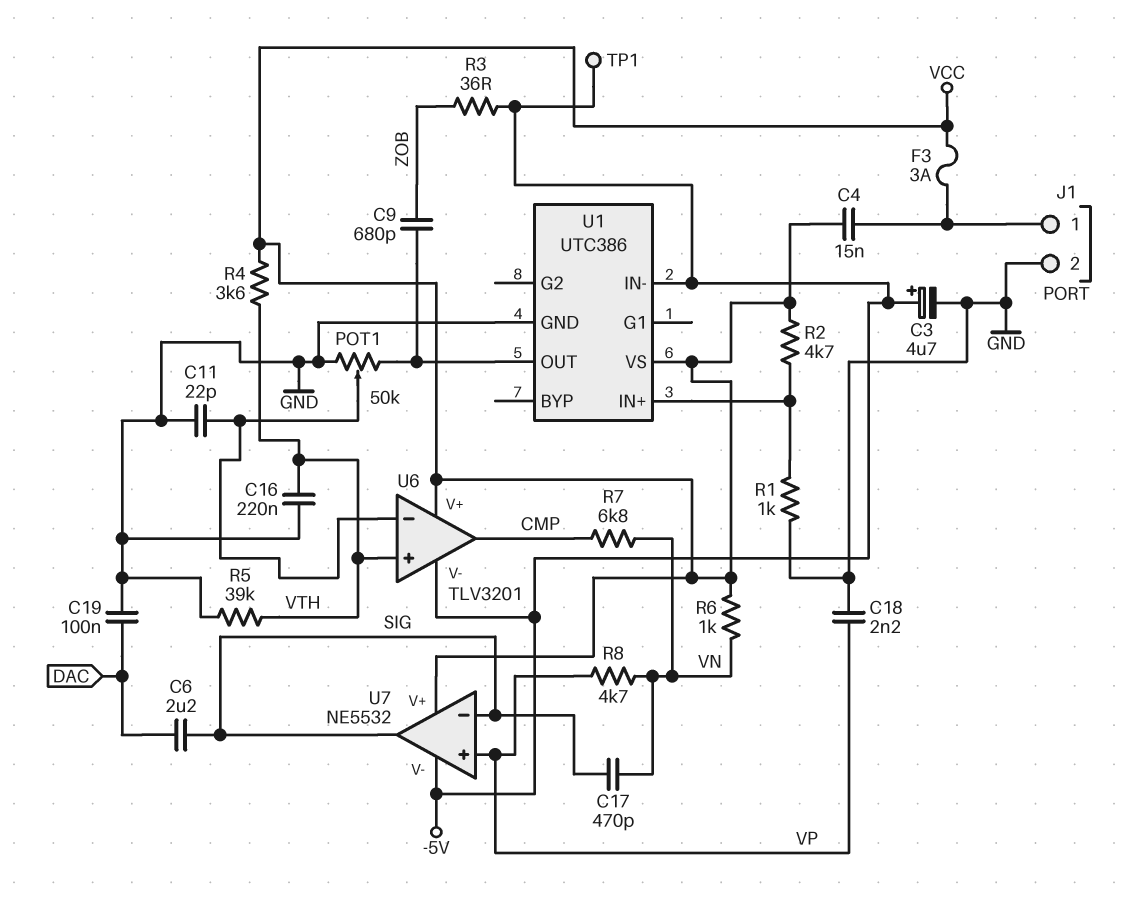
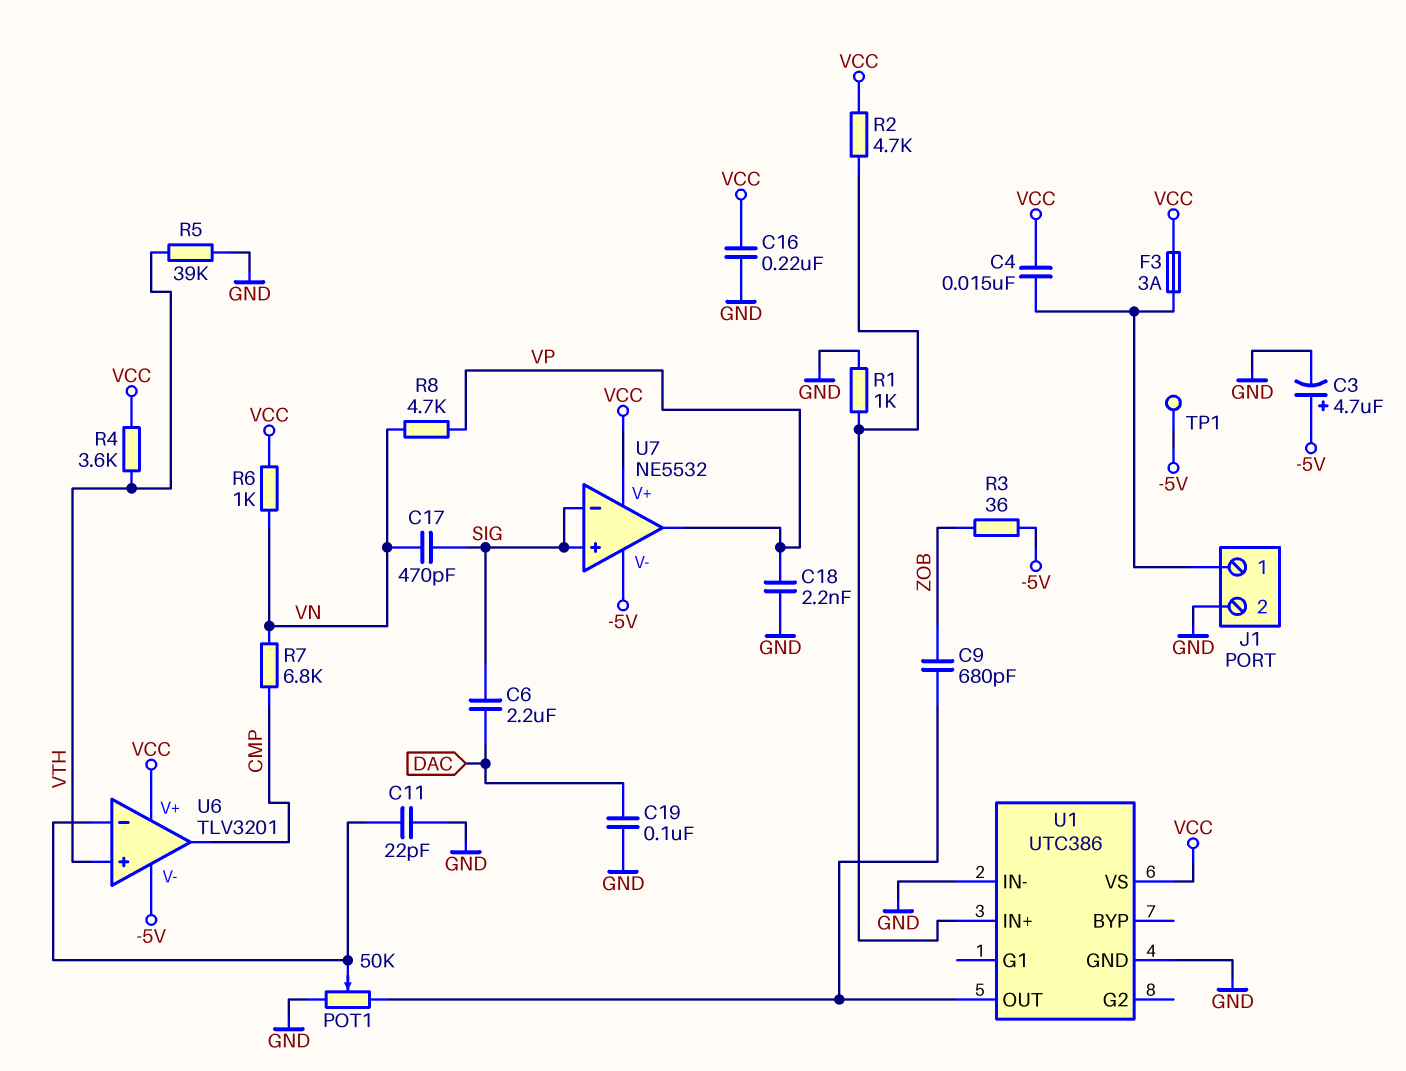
C16: 220nF (GND, VTH) -> 220nF (GND, VCC)
U1 pin IN-: -5V -> GND
U7 pin in+: VP -> SIG
U7 pin out: SIG -> VP

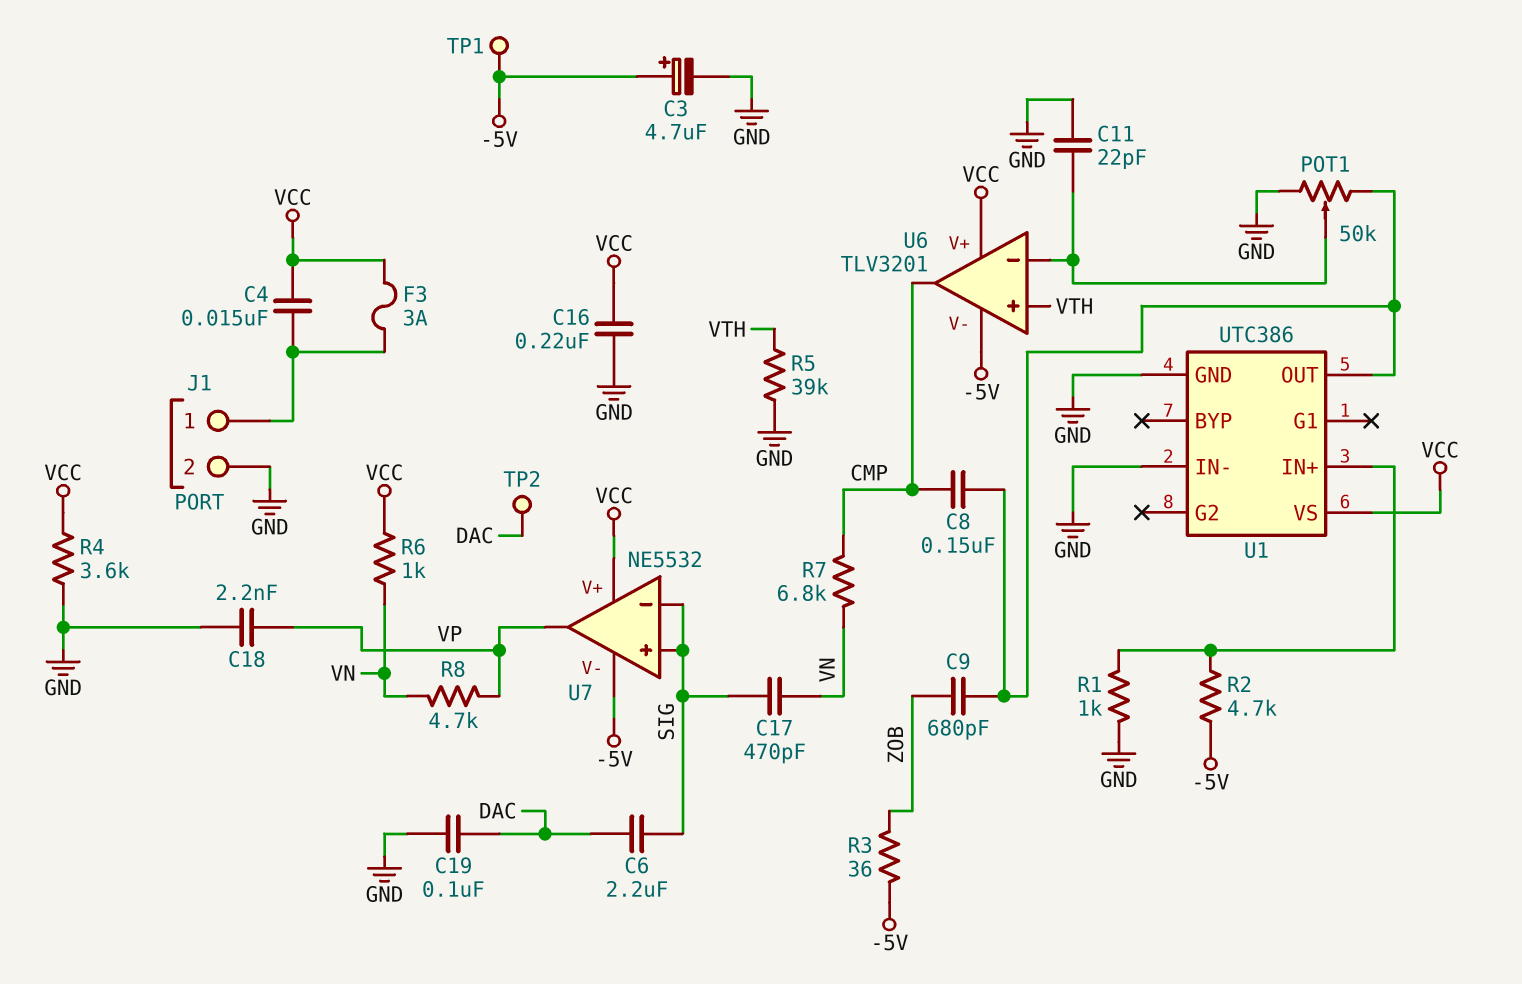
C8: none -> 150nF (CMP, U1/OUT)
R2: 4.7k (U1/IN+, VCC) -> 4.7k (-5V, U1/IN+)
R4: 3.6k (VCC, VTH) -> 3.6k (GND, VCC)
TP2: none -> test point (DAC)

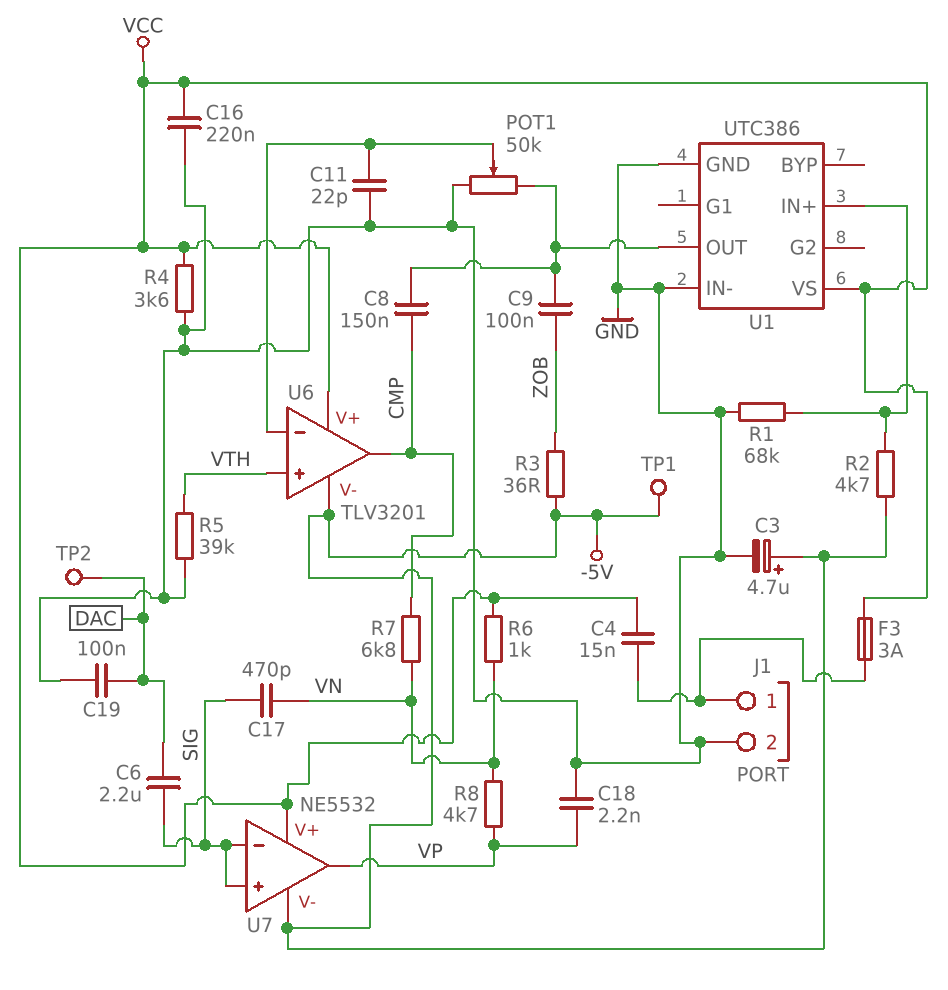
C9: 680pF (U1/OUT, ZOB) -> 100nF (U1/OUT, ZOB)
R1: 1k (GND, U1/IN+) -> 68k (GND, U1/IN+)

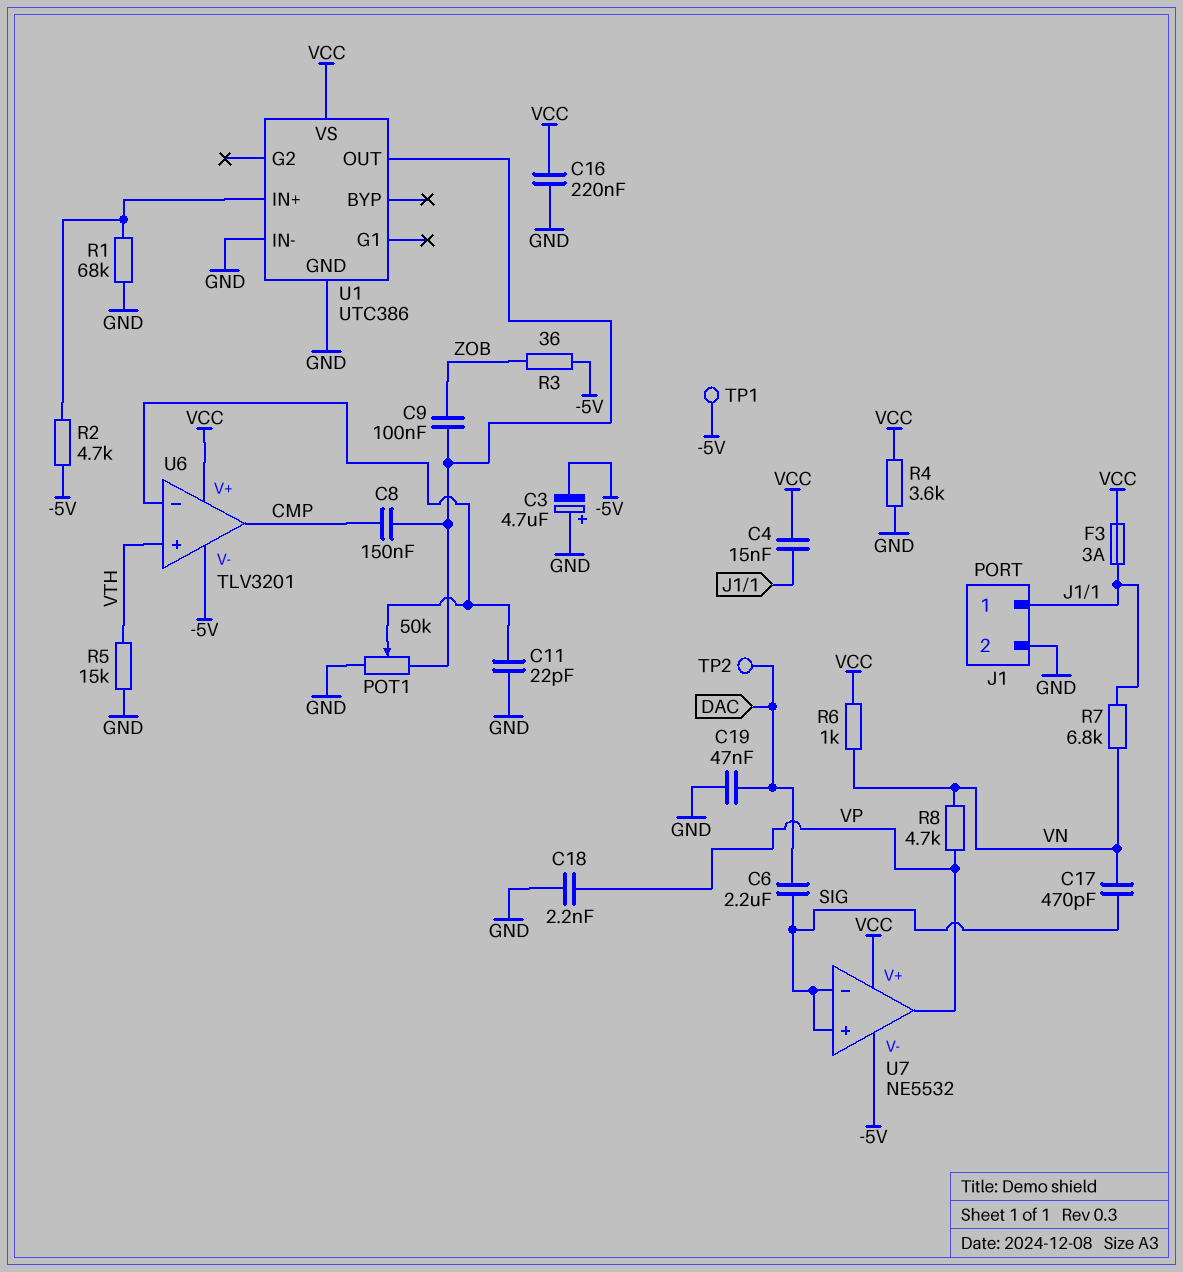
C3: 4.7uF (plus -5V, minus GND) -> 4.7uF (plus GND, minus -5V)
C19: 100nF (DAC, GND) -> 47nF (DAC, GND)
R5: 39k (GND, VTH) -> 15k (GND, VTH)
R7: 6.8k (CMP, VN) -> 6.8k (J1/1, VN)

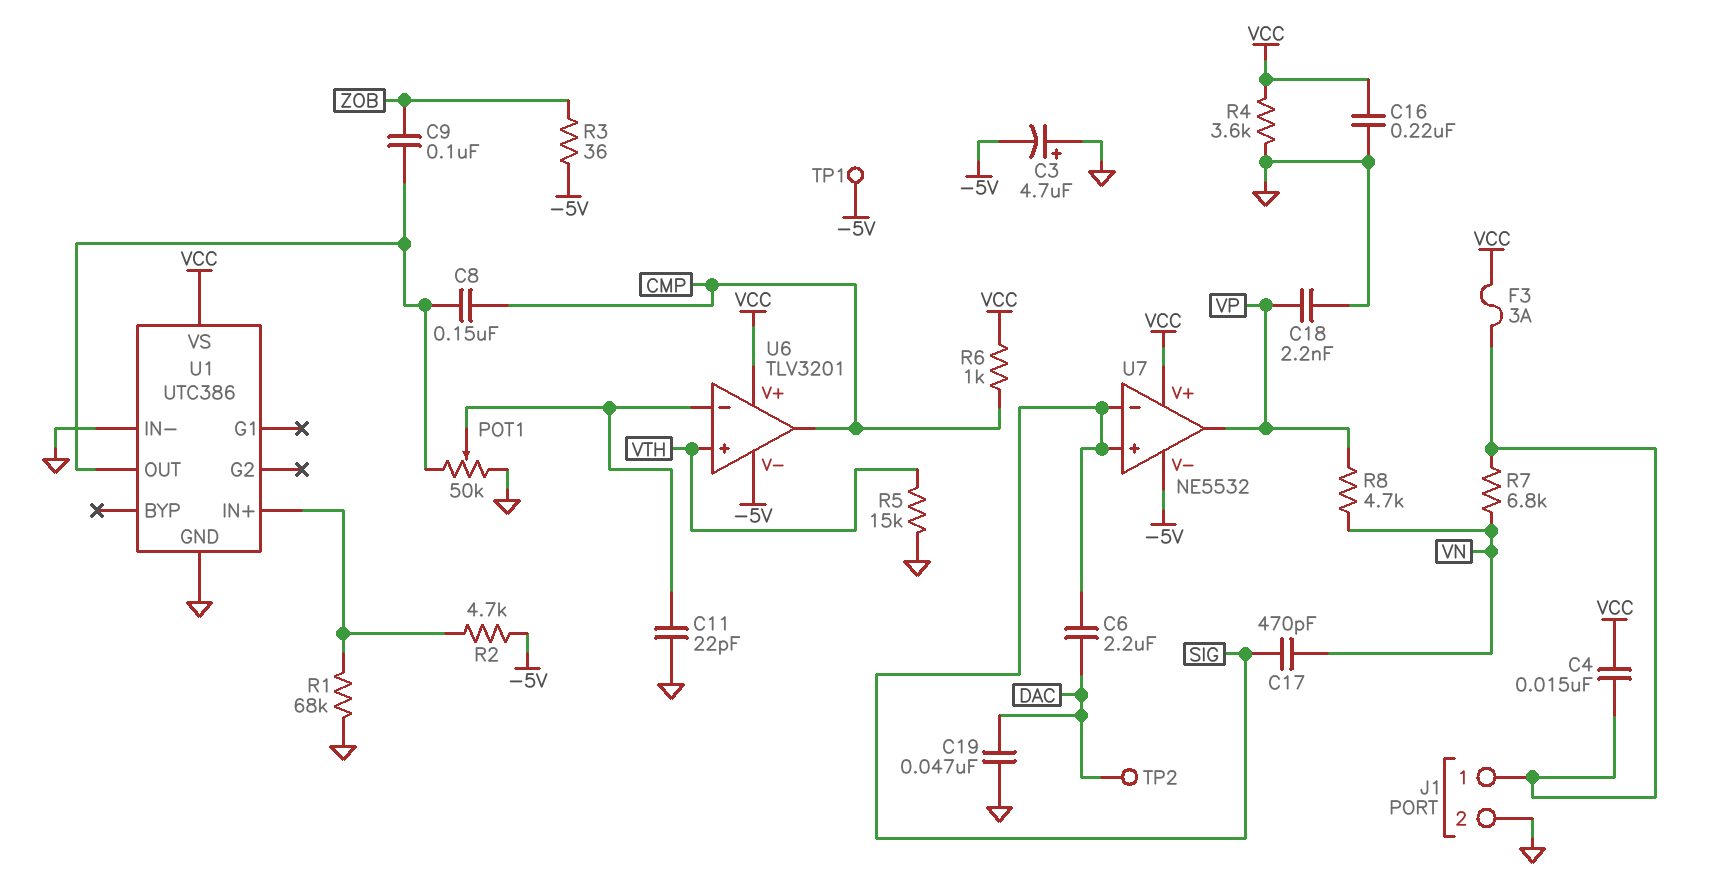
R6: 1k (VCC, VN) -> 1k (CMP, VCC)

